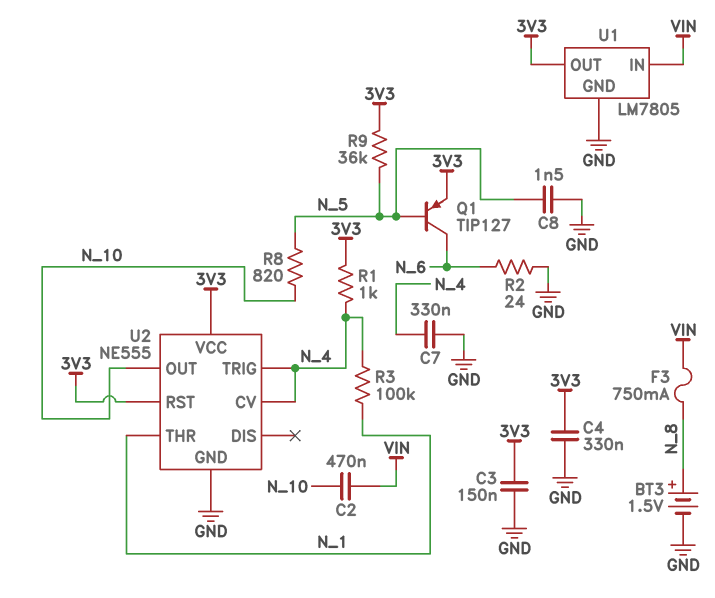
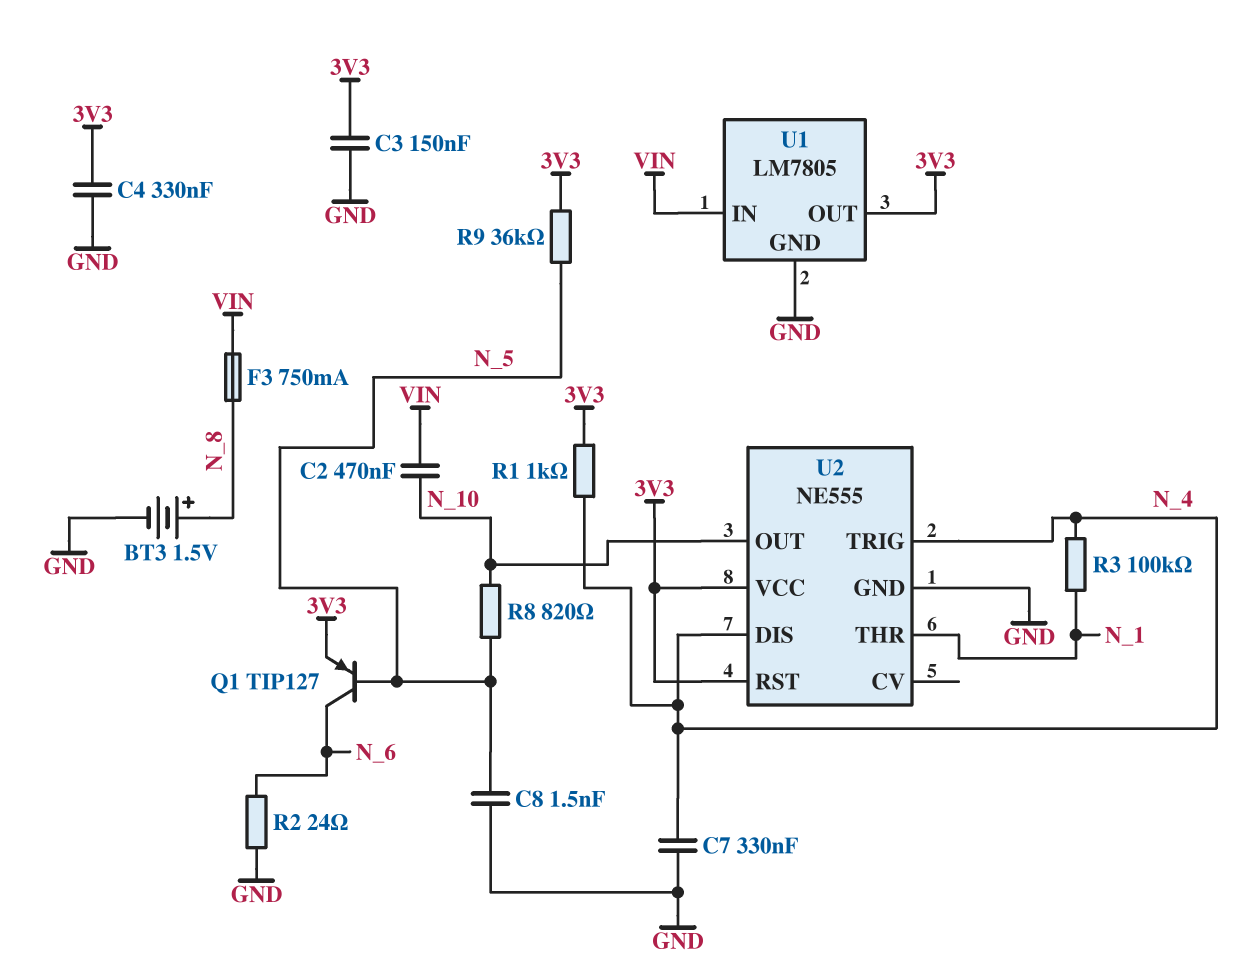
U2 pin CV: N_4 -> none
U2 pin DIS: none -> N_4

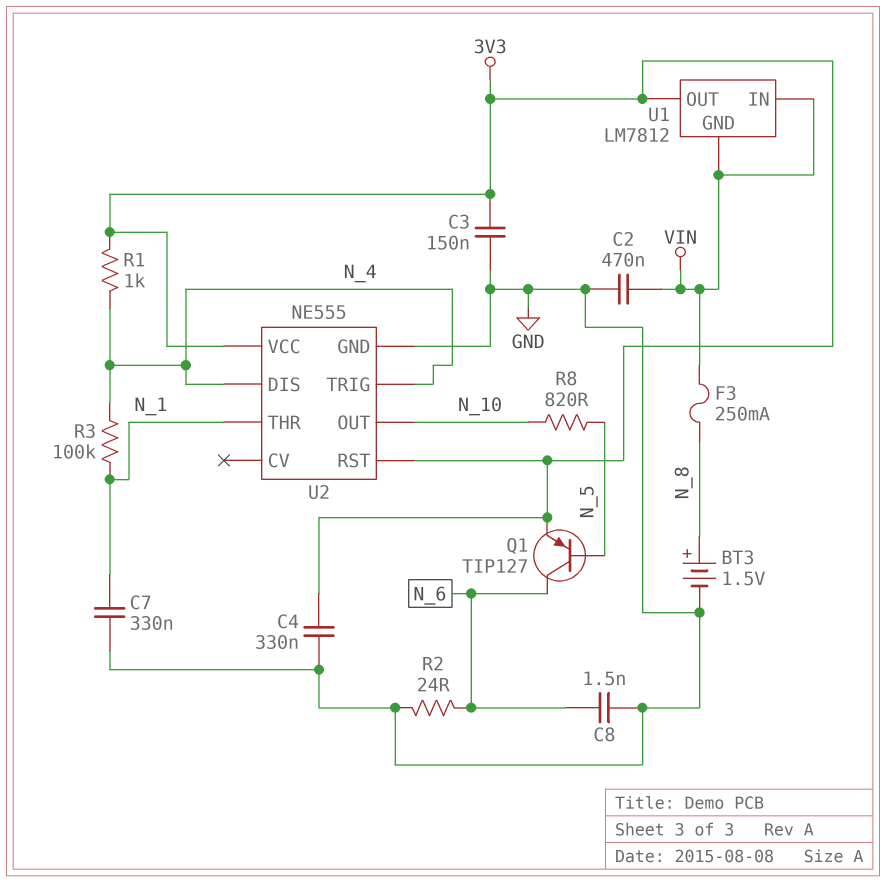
C2: 470nF (N_10, VIN) -> 470nF (GND, VIN)
C7: 330nF (GND, N_4) -> 330nF (GND, N_1)
C8: 1.5nF (GND, N_5) -> 1.5nF (GND, N_6)
F3: 750mA (N_8, VIN) -> 250mA (N_8, VIN)
R9: 36k (3V3, N_5) -> none
U1: LM7805 -> LM7812
U1 pin GND: GND -> VIN

